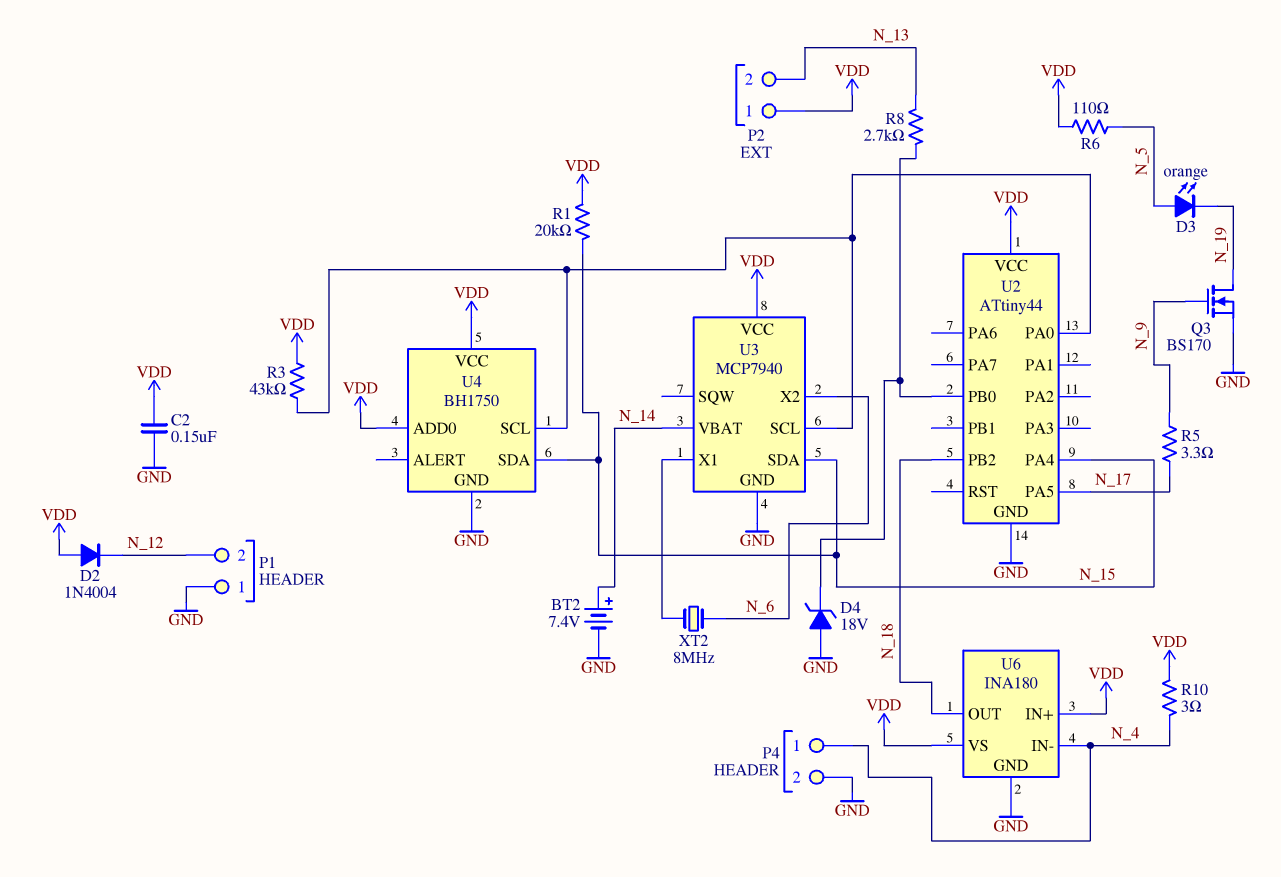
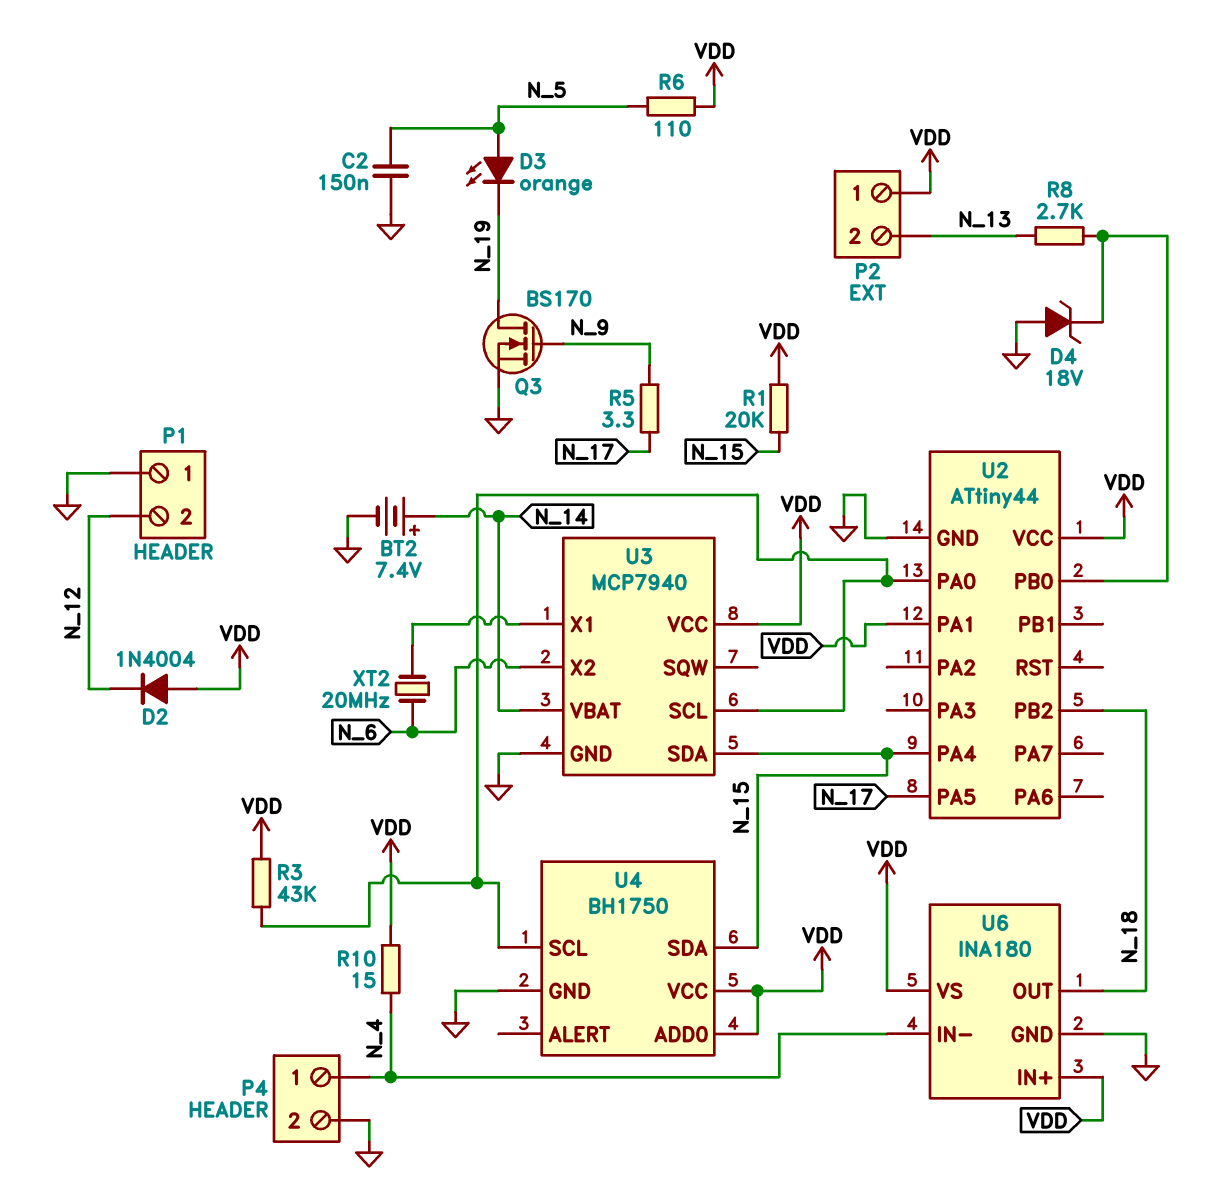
C2: 150nF (GND, VDD) -> 150nF (GND, N_5)
R10: 3 (N_4, VDD) -> 15 (N_4, VDD)
U2 pin PA1: none -> VDD
XT2: 8MHz (N_6, U3/X1) -> 20MHz (N_6, U3/X1)

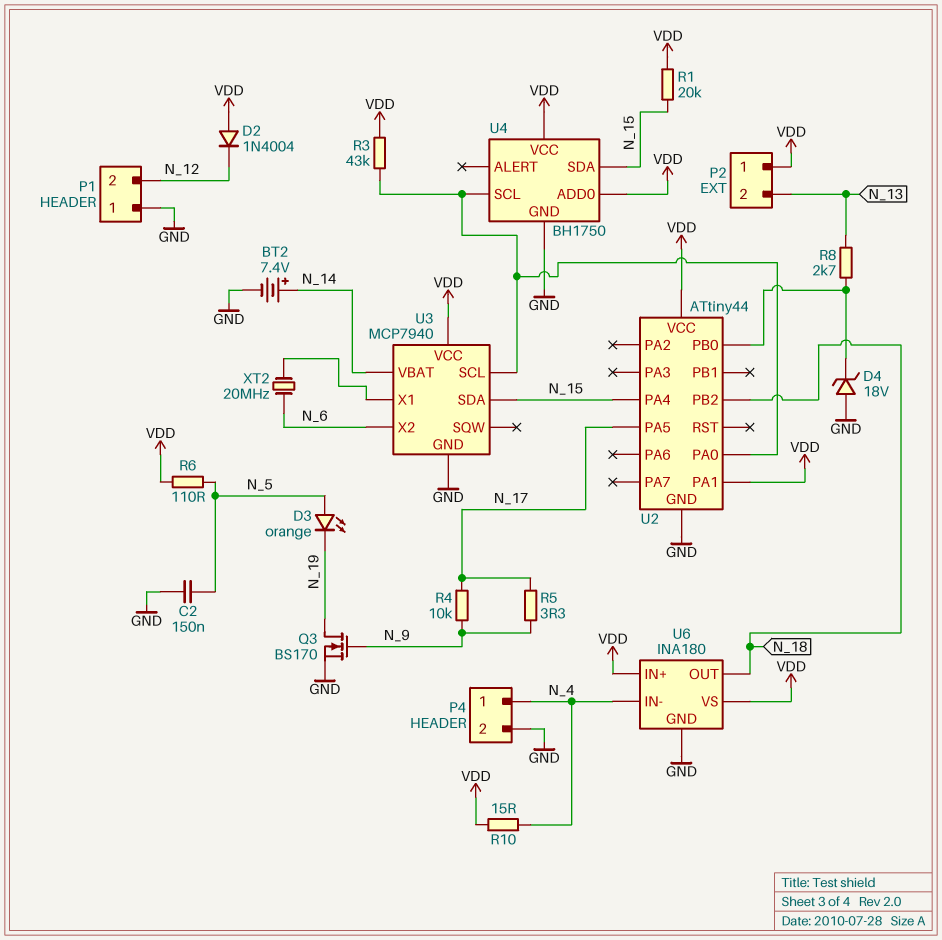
R4: none -> 10k (N_9, N_17)

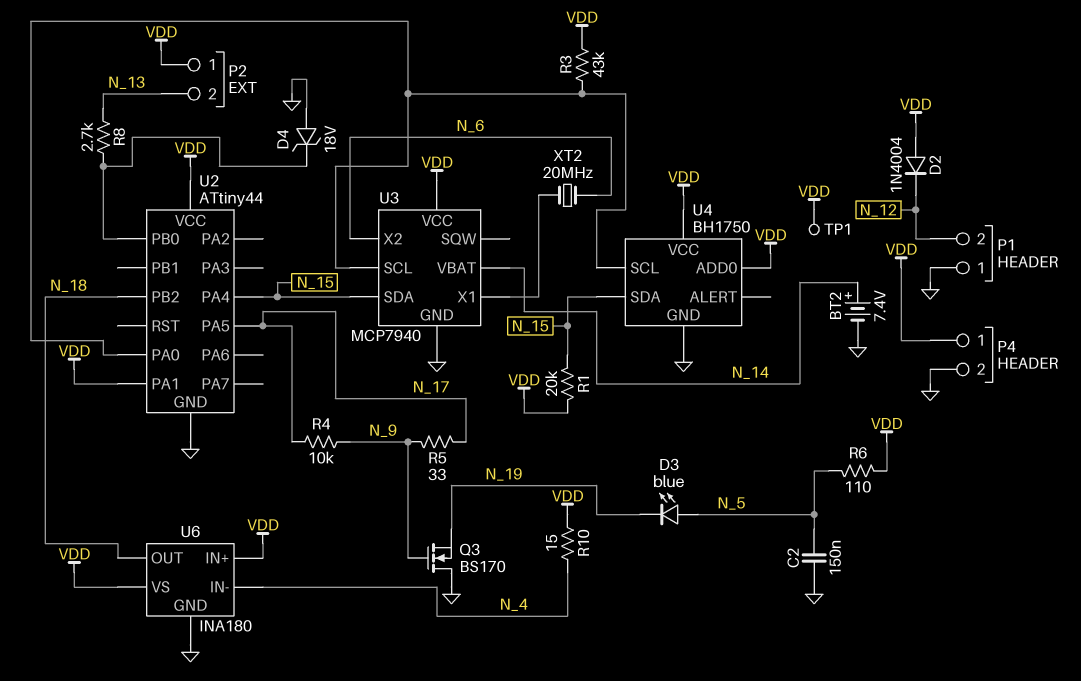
D3: LED orange (A N_5, K N_19) -> LED blue (A N_5, K N_19)
P4 pin 1: N_4 -> VDD
Q3: NMOS BS170 (G N_9, D N_19, S GND) -> NMOS BS170 (G N_9, D GND, S N_19)
R5: 3.3 (N_9, N_17) -> 33 (N_9, N_17)
TP1: none -> test point (VDD)

